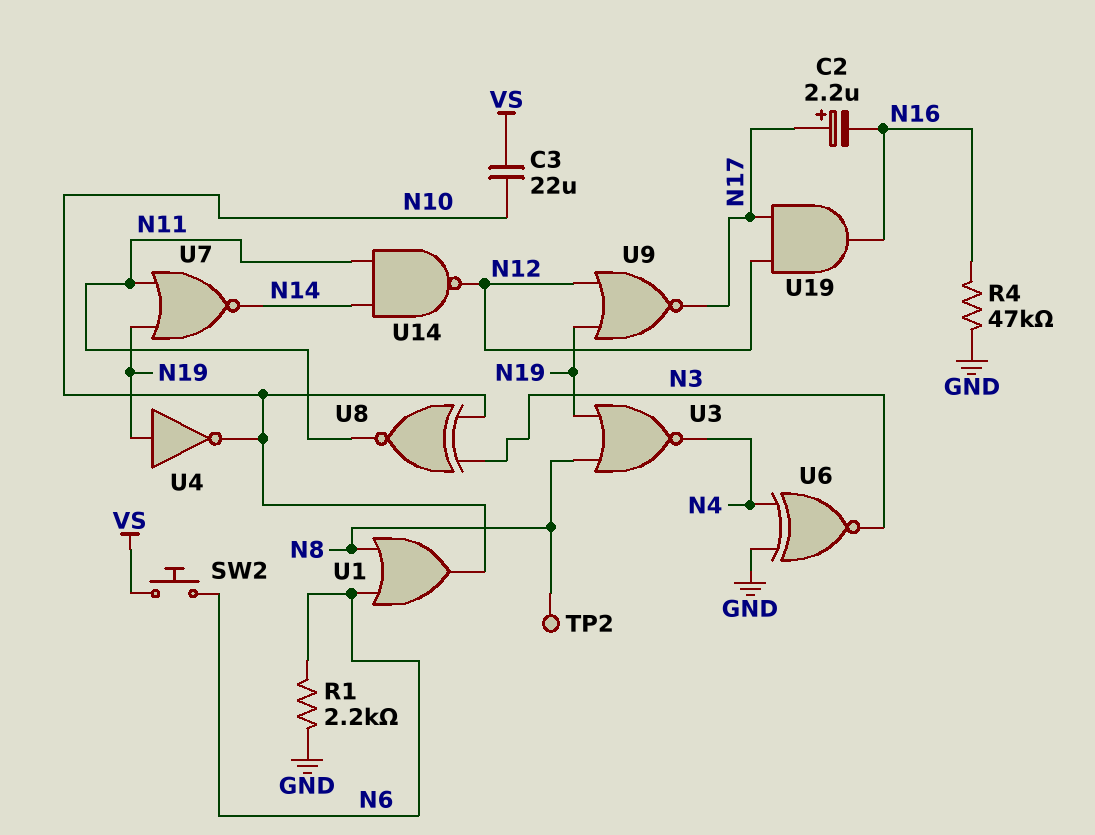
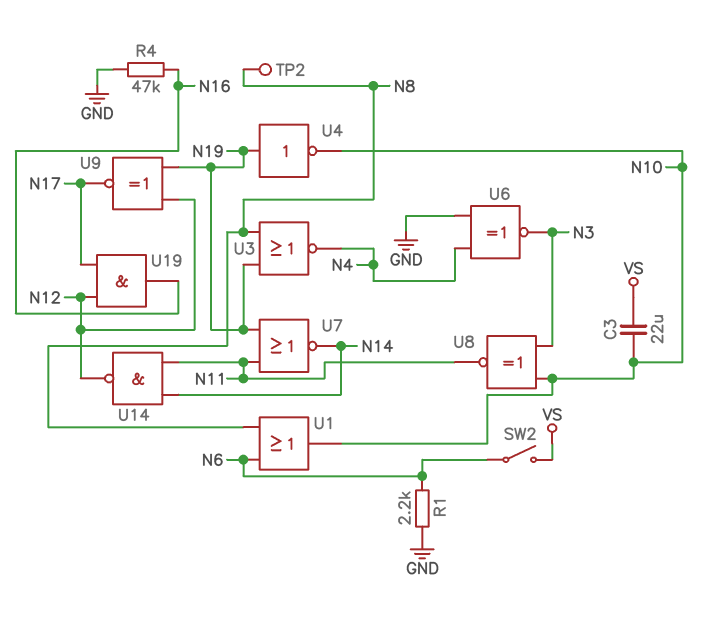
C2: 2.2uF (plus N17, minus N16) -> none
SW2: button (N6, VS) -> switch (N6, VS)
U9: NOR (in N12, in N19, out N17) -> XNOR (in N12, in N19, out N17)

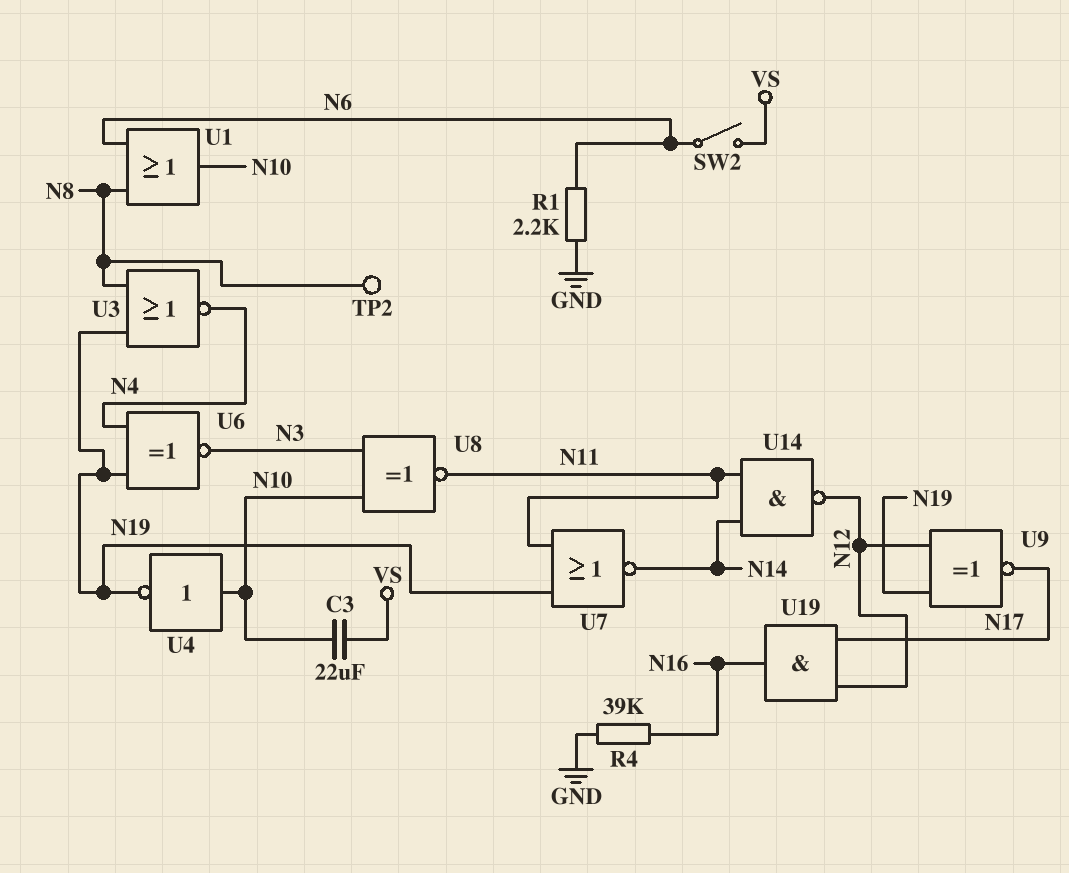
R4: 47k (GND, N16) -> 39k (GND, N16)
U4: NOT (in N19, out N10) -> NOT (in N10, out N19)
U6: XNOR (in GND, in N4, out N3) -> XNOR (in N4, in N19, out N3)

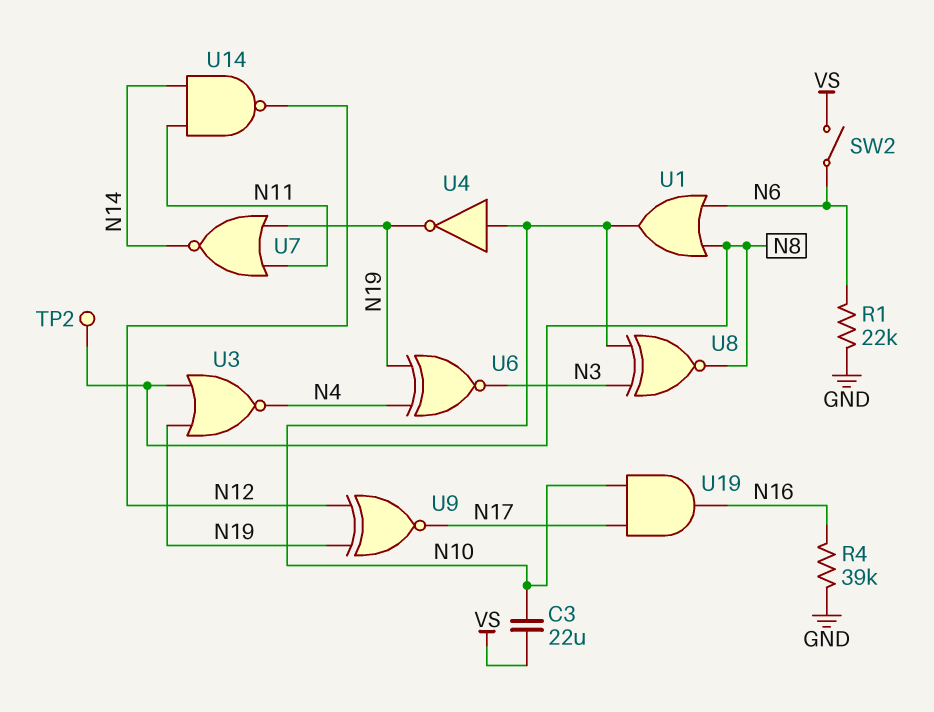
R1: 2.2k (GND, N6) -> 22k (GND, N6)
U8: XNOR (in N3, in N10, out N11) -> XNOR (in N3, in N10, out N8)
U19: AND (in N12, in N17, out N16) -> AND (in N10, in N17, out N16)

